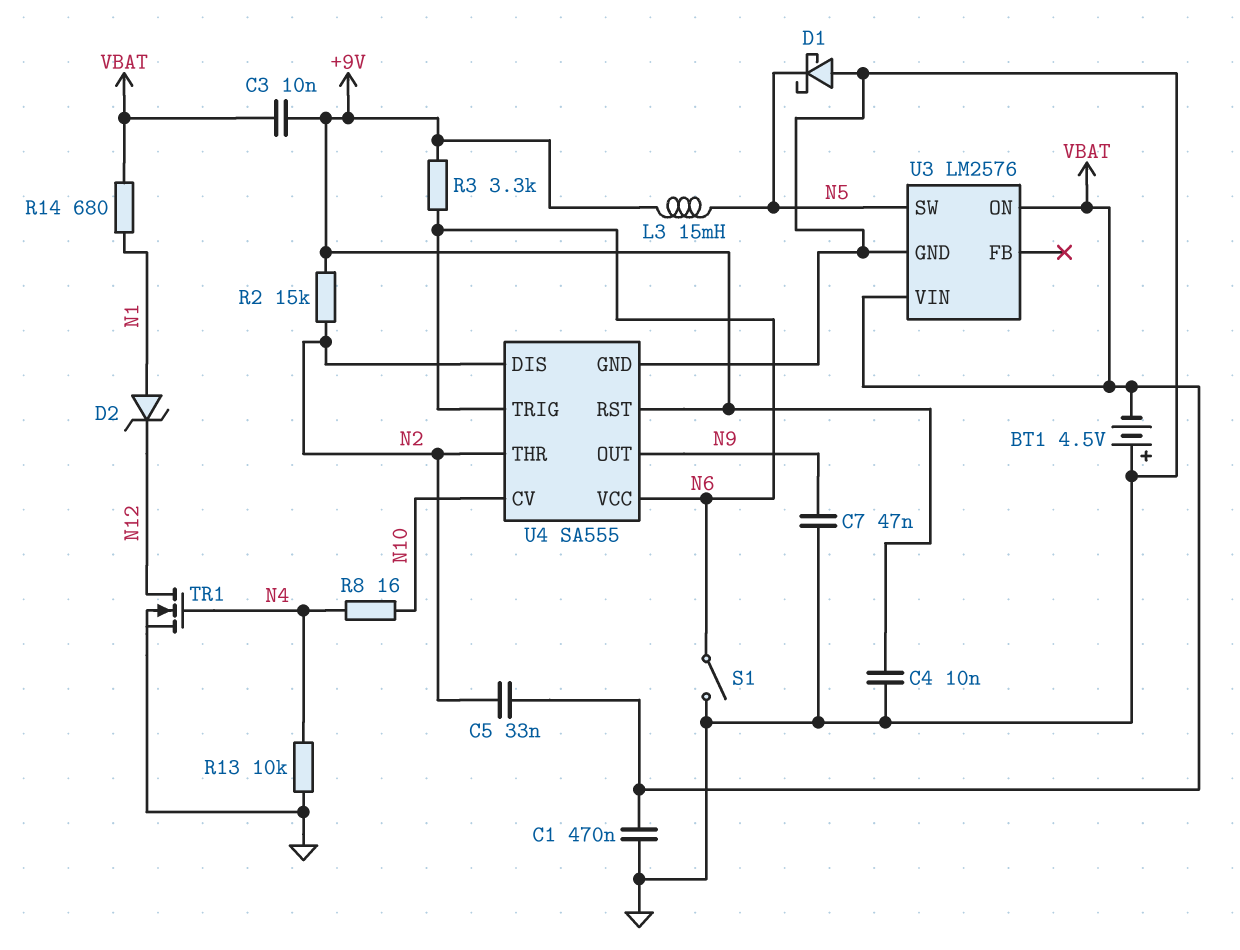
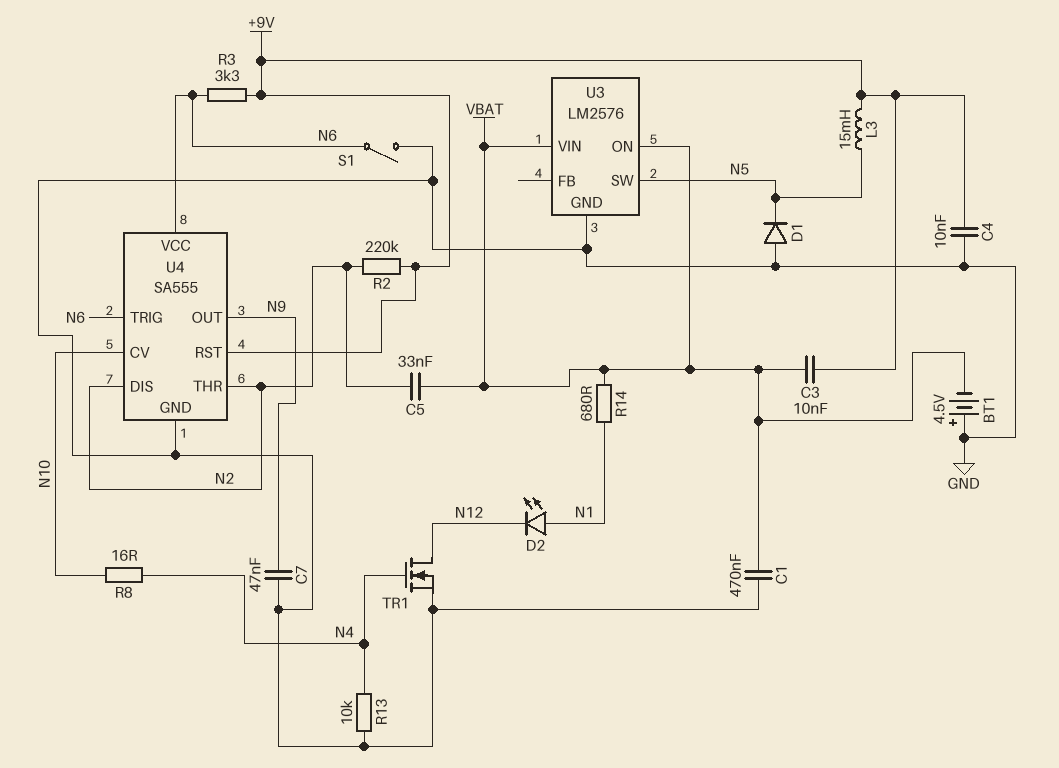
D1: schottky (A GND, K N5) -> diode (A GND, K N5)
D2: zener (A N1, K N12) -> LED (A N1, K N12)
R2: 15k (+9V, N2) -> 220k (+9V, N2)

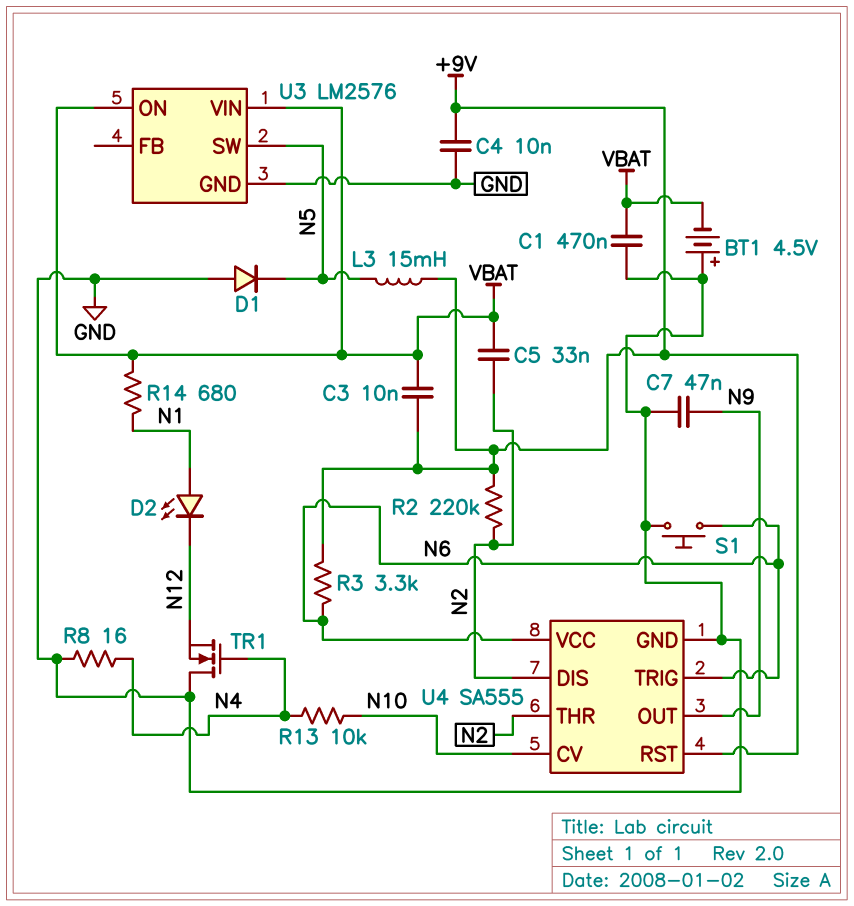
R8: 16 (N4, N10) -> 16 (GND, N4)
R13: 10k (GND, N4) -> 10k (N4, N10)
S1: switch (GND, N6) -> button (GND, N6)
TR1: NMOS (G N4, D N12, S GND) -> NMOS (G N4, D GND, S N12)

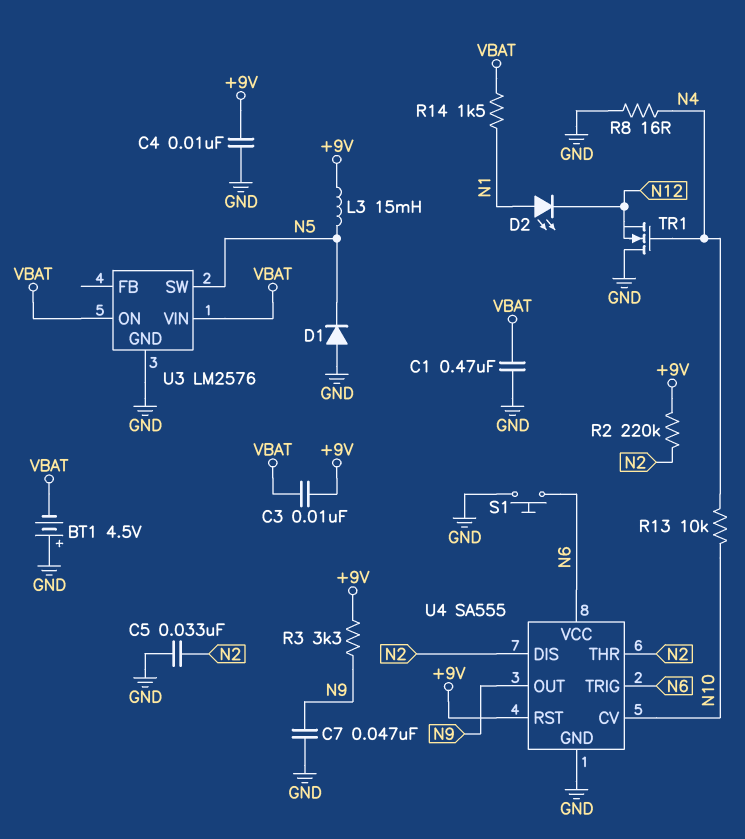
C5: 33nF (N2, VBAT) -> 33nF (GND, N2)
R3: 3.3k (+9V, N6) -> 3.3k (+9V, N9)
R14: 680 (N1, VBAT) -> 1.5k (N1, VBAT)

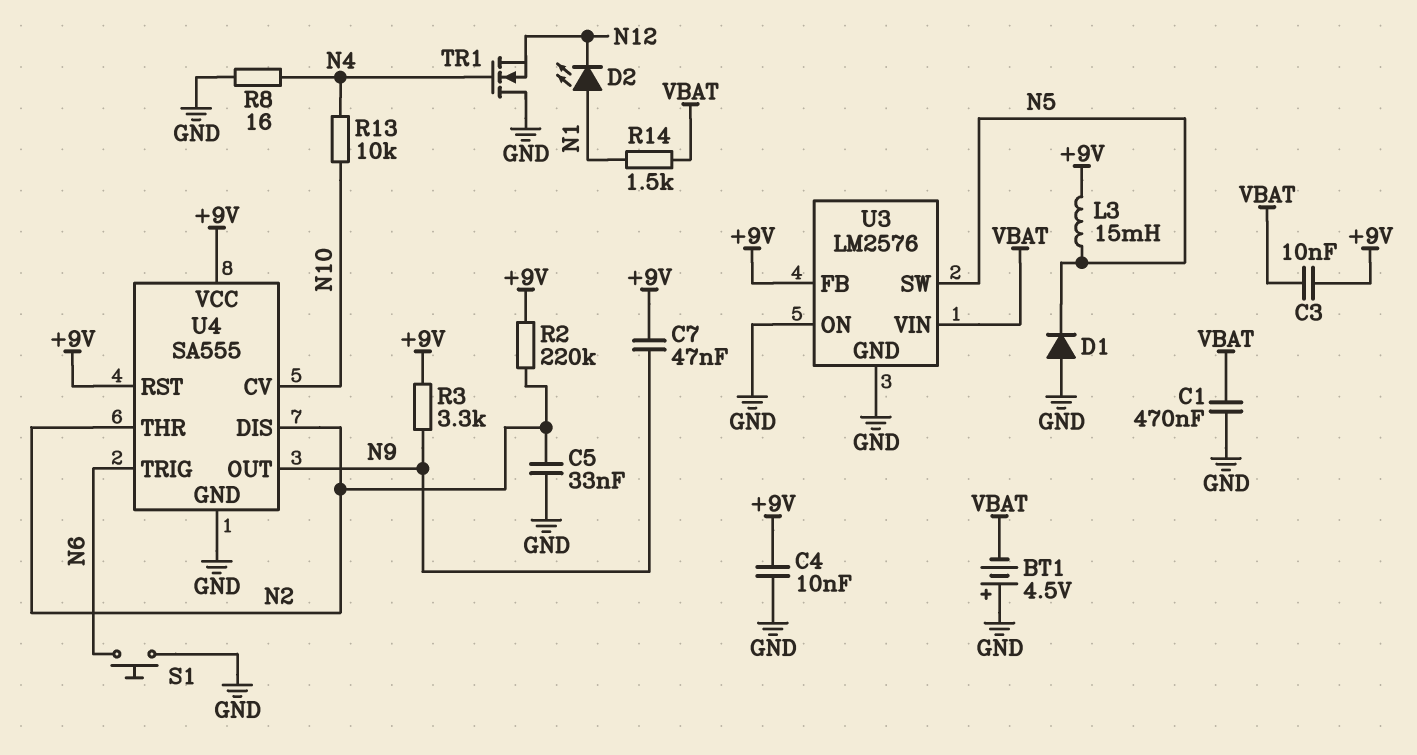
C7: 47nF (GND, N9) -> 47nF (+9V, N9)
U3 pin FB: none -> +9V
U3 pin ON: VBAT -> GND
U4 pin VCC: N6 -> +9V

